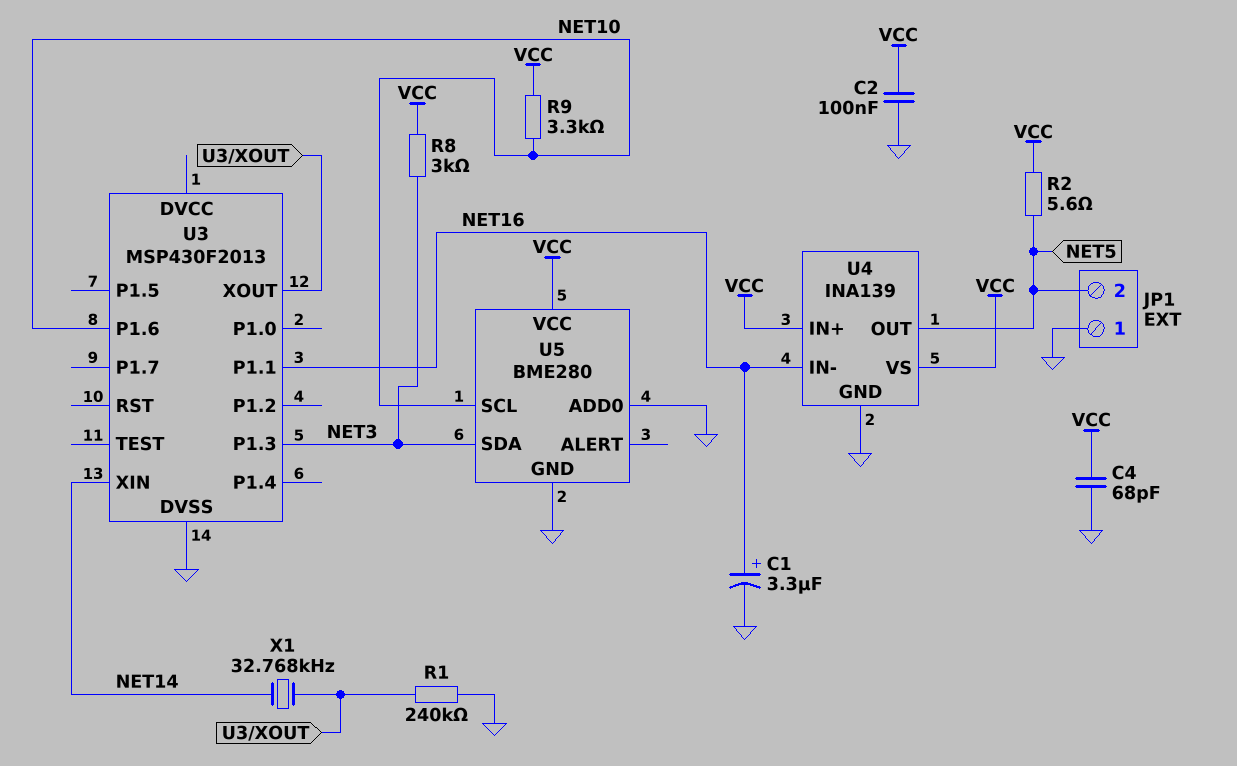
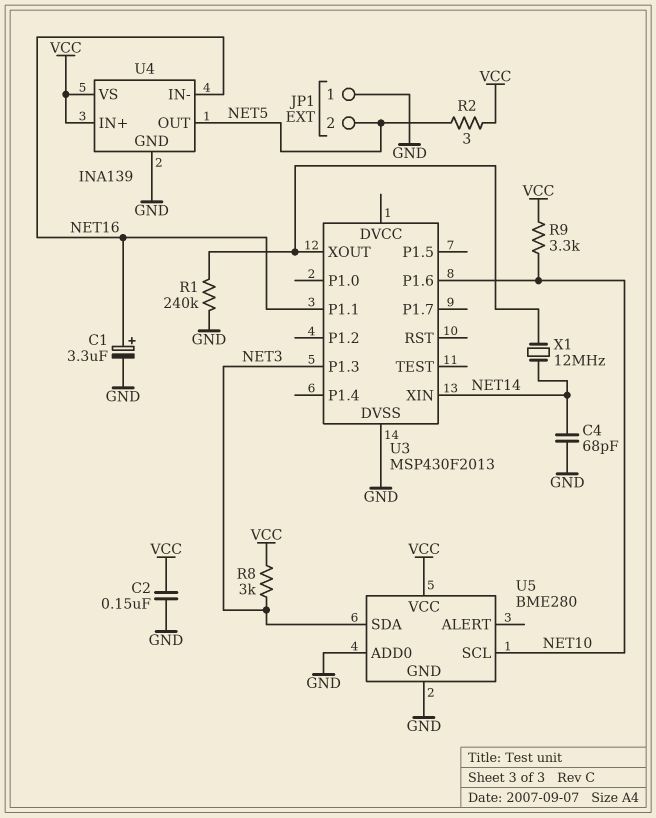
C2: 100nF (GND, VCC) -> 150nF (GND, VCC)
C4: 68pF (GND, VCC) -> 68pF (GND, NET14)
R2: 5.6 (NET5, VCC) -> 3 (NET5, VCC)
X1: 32.768kHz (NET14, U3/XOUT) -> 12MHz (NET14, U3/XOUT)

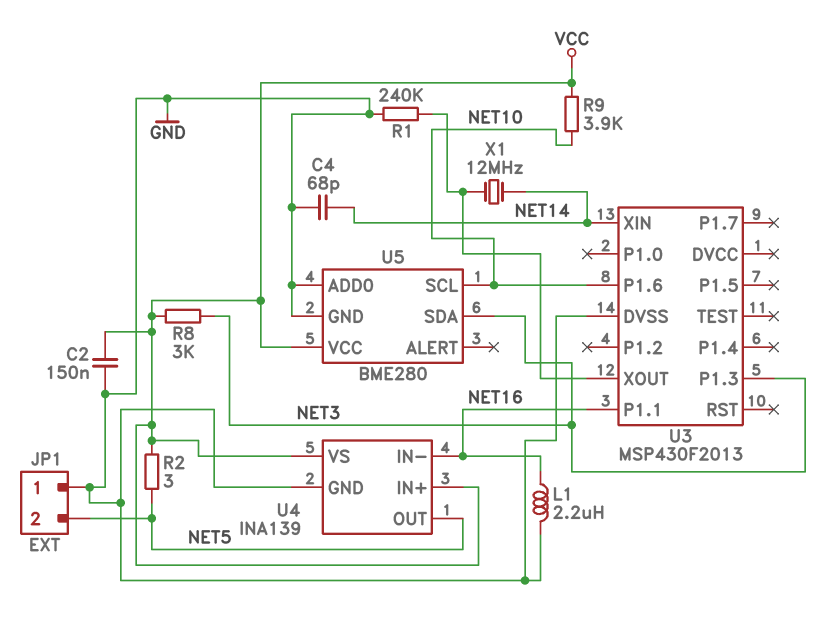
C1: 3.3uF (plus NET16, minus GND) -> none
L1: none -> 2.2uH (GND, NET16)
R9: 3.3k (NET10, VCC) -> 3.9k (NET10, VCC)

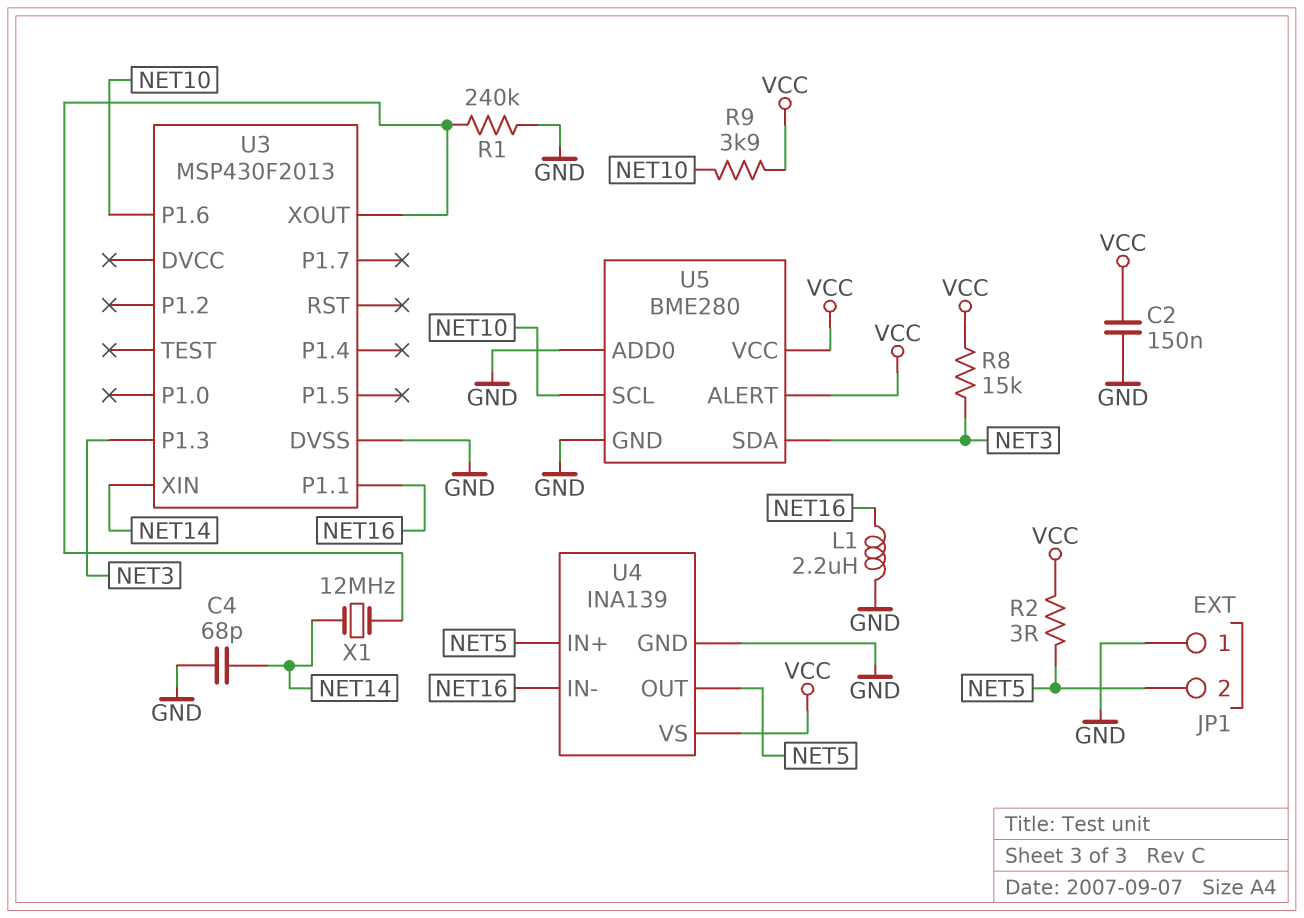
R8: 3k (NET3, VCC) -> 15k (NET3, VCC)
U4 pin IN+: VCC -> NET5
U5 pin ALERT: none -> VCC

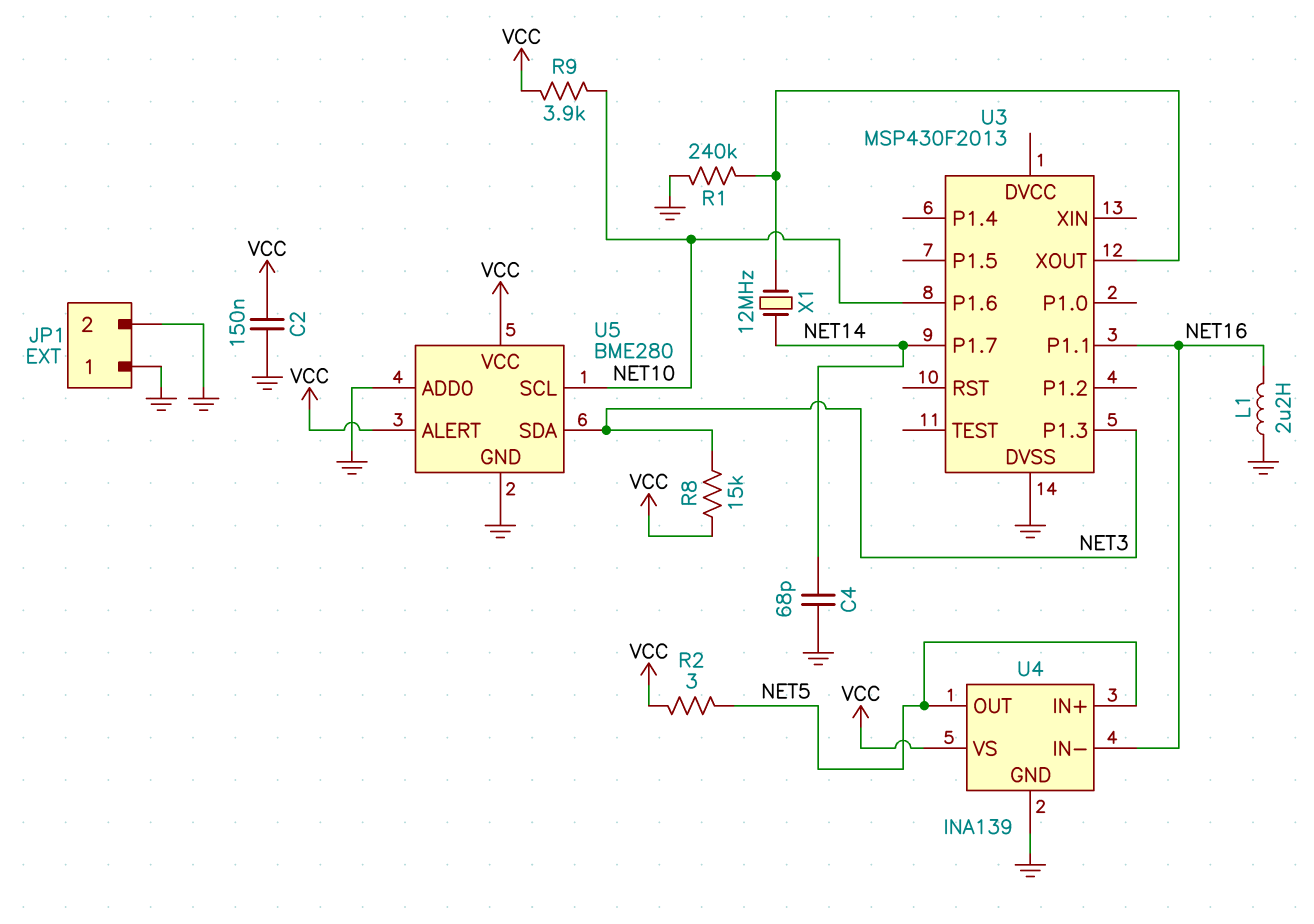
JP1 pin 2: NET5 -> GND
U3 pin P1.7: none -> NET14
U3 pin XIN: NET14 -> none

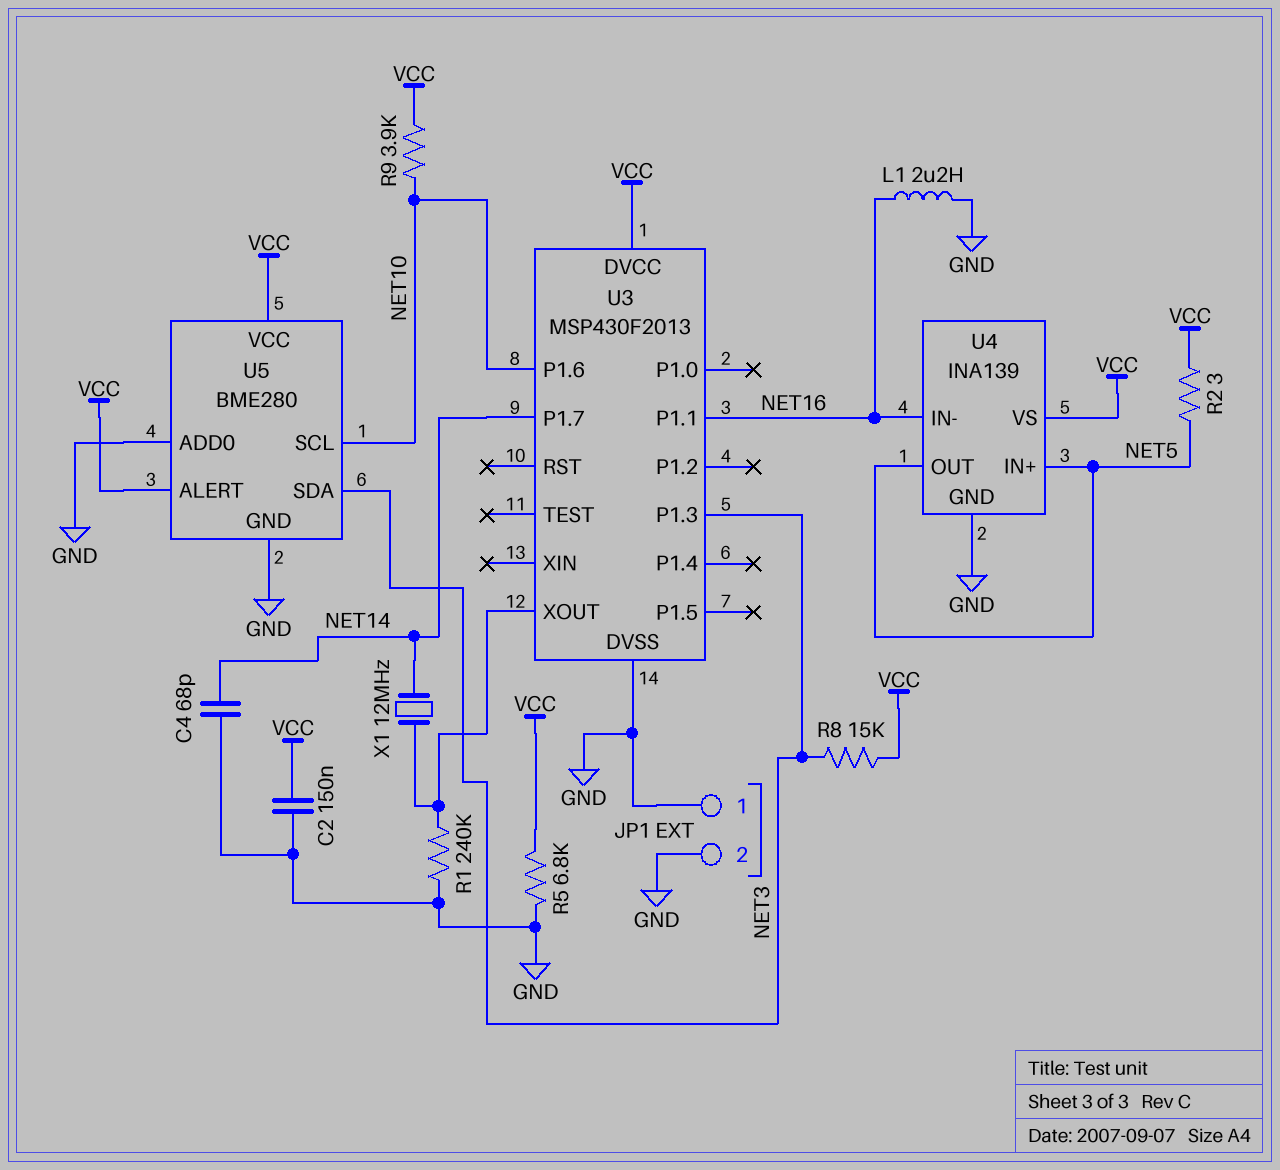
R5: none -> 6.8k (GND, VCC)
U3 pin DVCC: none -> VCC

